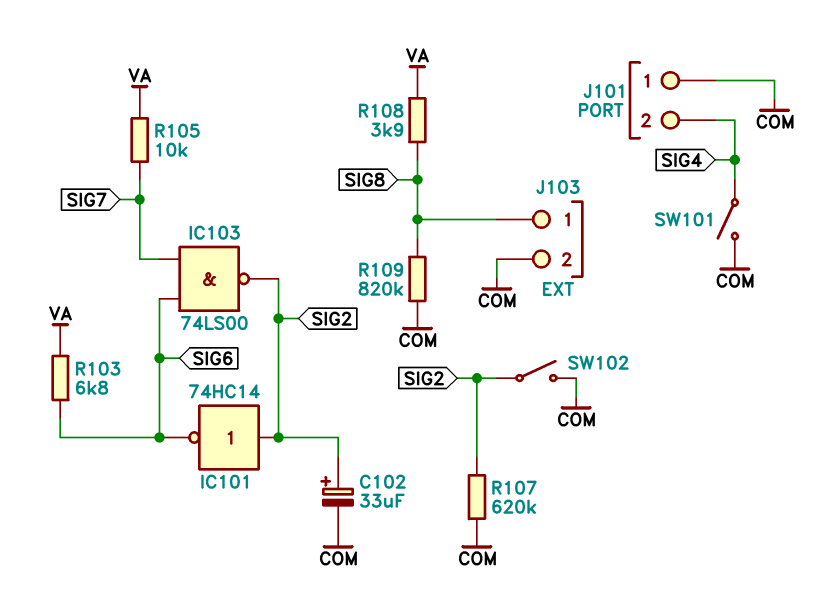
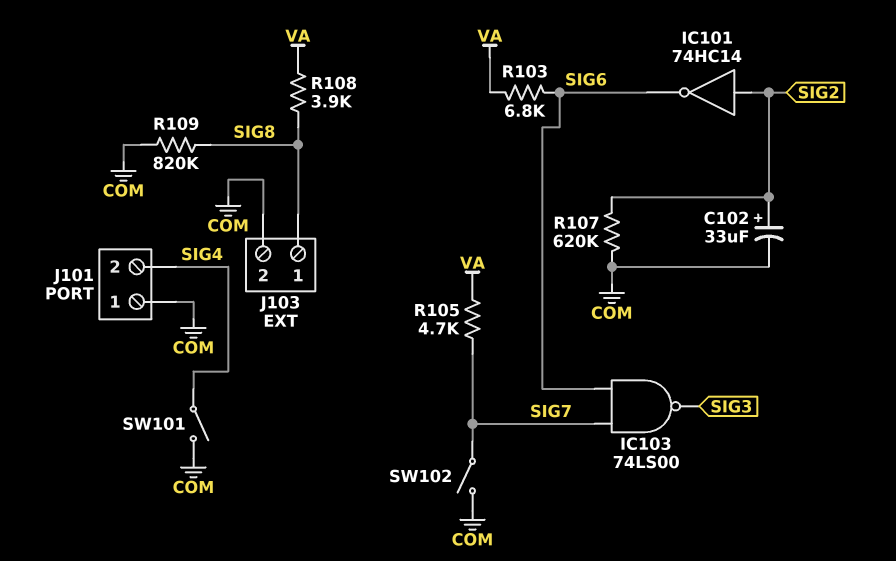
IC103: NAND 74LS00 (in SIG6, in SIG7, out SIG2) -> NAND 74LS00 (in SIG6, in SIG7, out SIG3)
R105: 10k (SIG7, VA) -> 4.7k (SIG7, VA)
SW102: switch (COM, SIG2) -> switch (COM, SIG7)

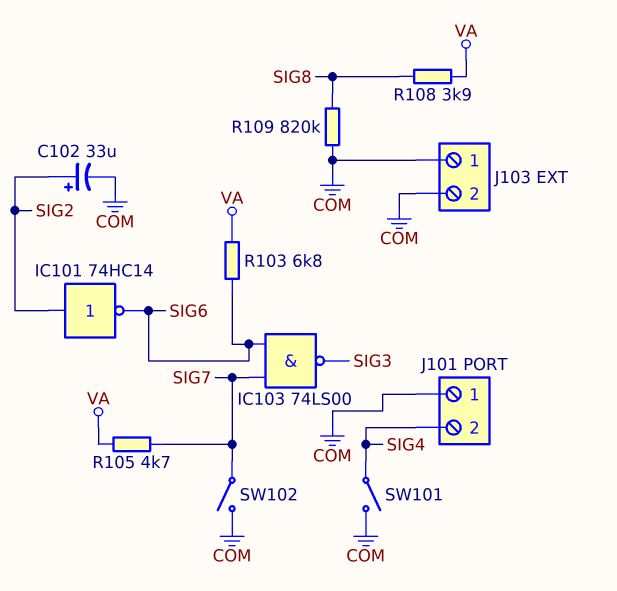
J103 pin 1: SIG8 -> COM
R107: 620k (COM, SIG2) -> none

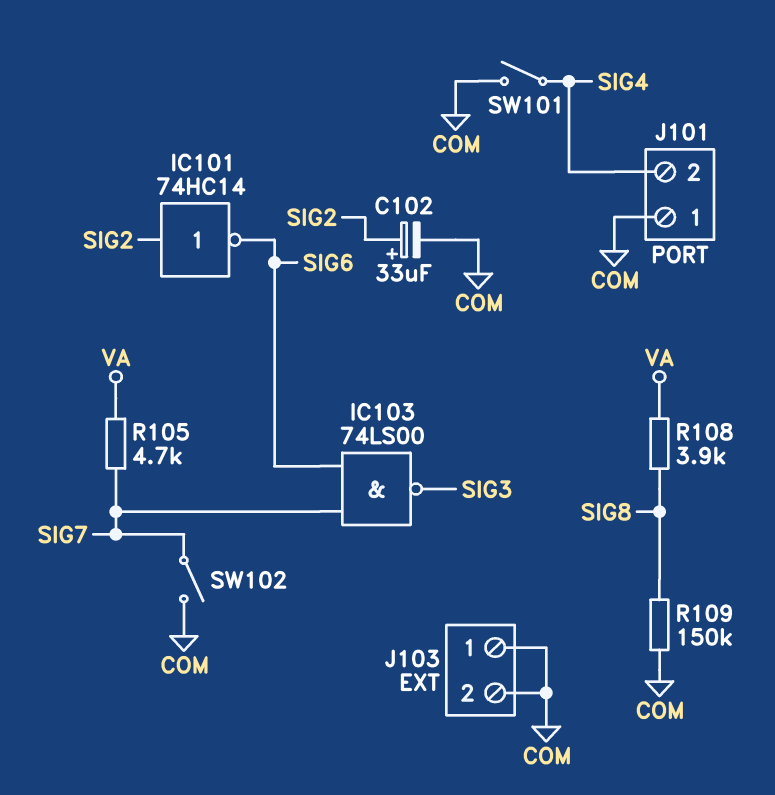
R103: 6.8k (SIG6, VA) -> none
R109: 820k (COM, SIG8) -> 150k (COM, SIG8)

